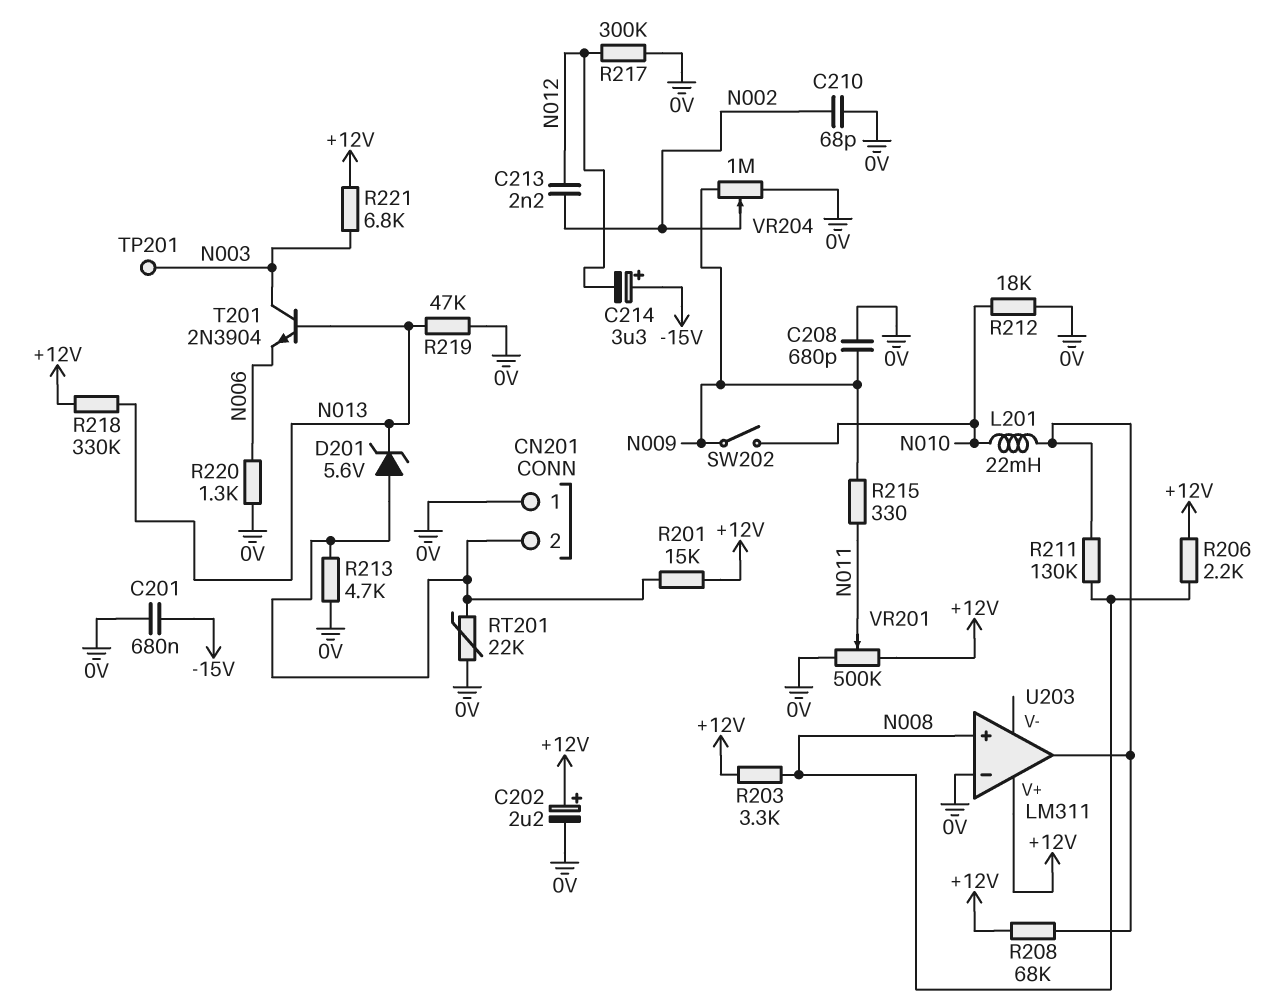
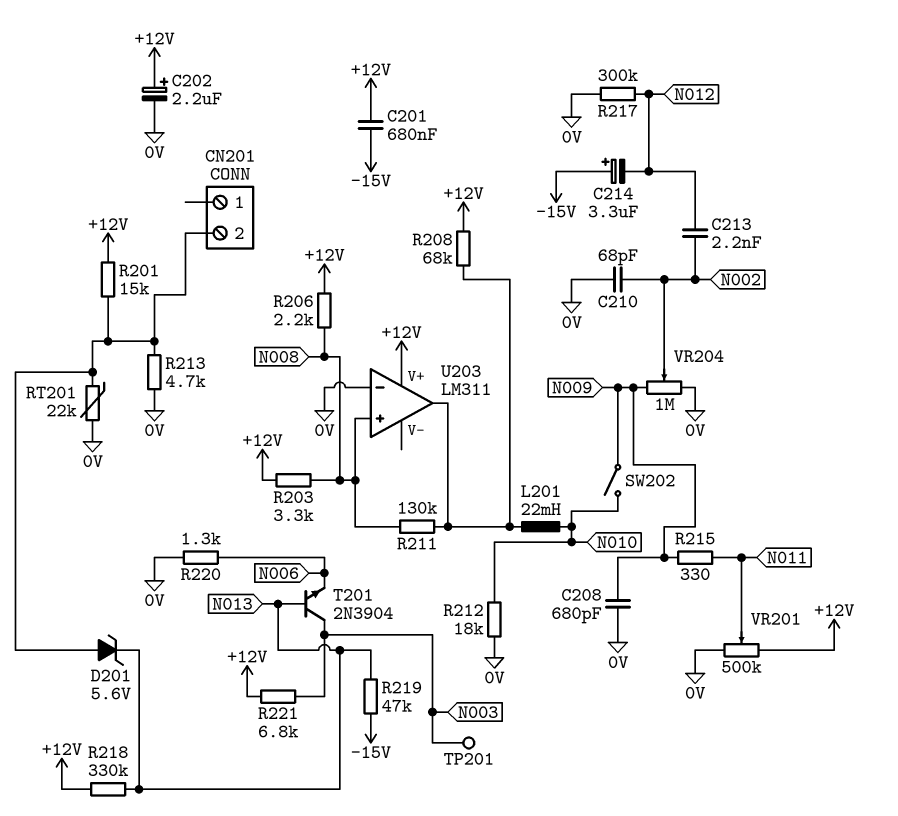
C201: 680nF (-15V, 0V) -> 680nF (+12V, -15V)
CN201 pin 1: 0V -> none
R219: 47k (0V, N013) -> 47k (-15V, N013)

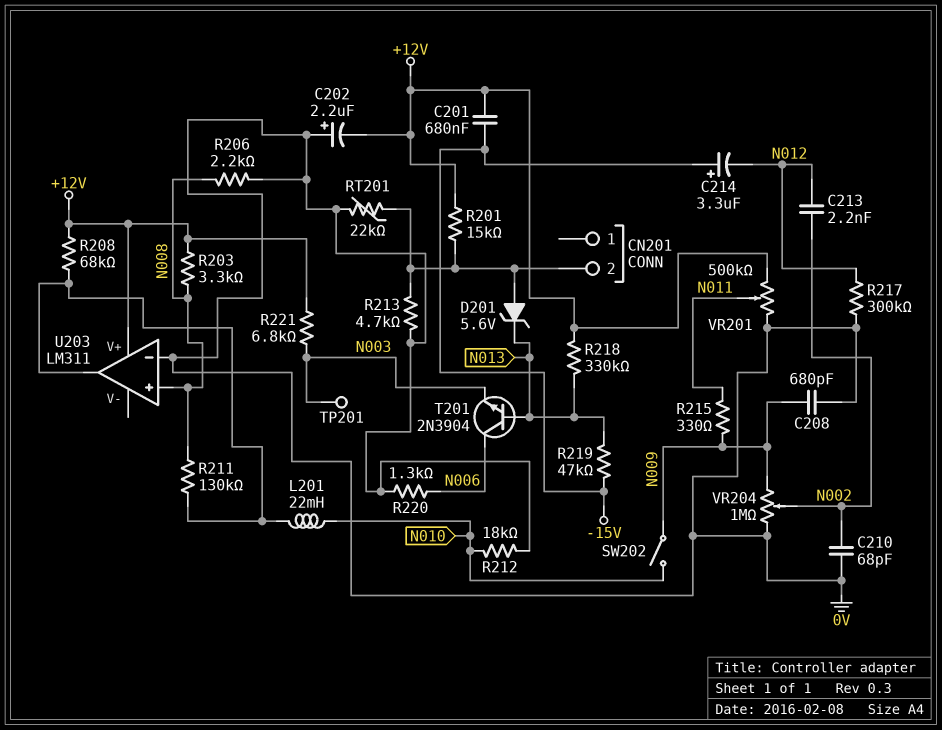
C202: 2.2uF (plus +12V, minus 0V) -> 2.2uF (plus 0V, minus +12V)
R206: 2.2k (+12V, N008) -> 2.2k (0V, N008)
T201: NPN 2N3904 (B N013, C N003, E N006) -> NPN 2N3904 (B N013, C N006, E N003)

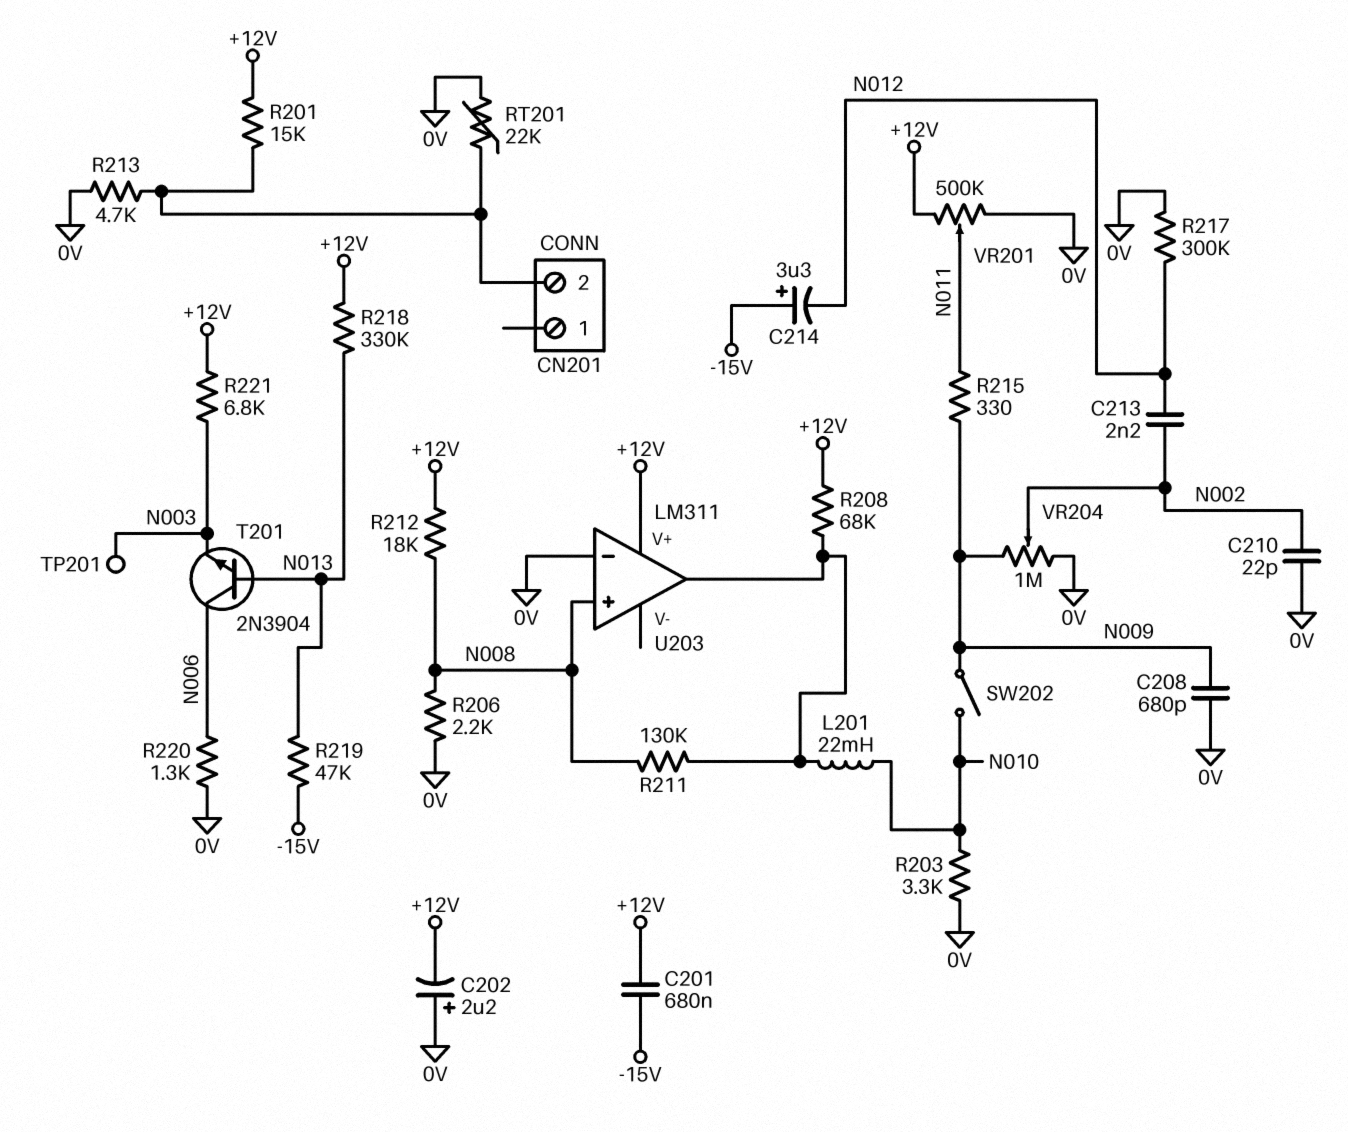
C210: 68pF (0V, N002) -> 22pF (0V, N002)
D201: zener 5.6V (A CN201/2, K N013) -> none
R203: 3.3k (+12V, N008) -> 3.3k (0V, N010)
R212: 18k (0V, N010) -> 18k (+12V, N008)

